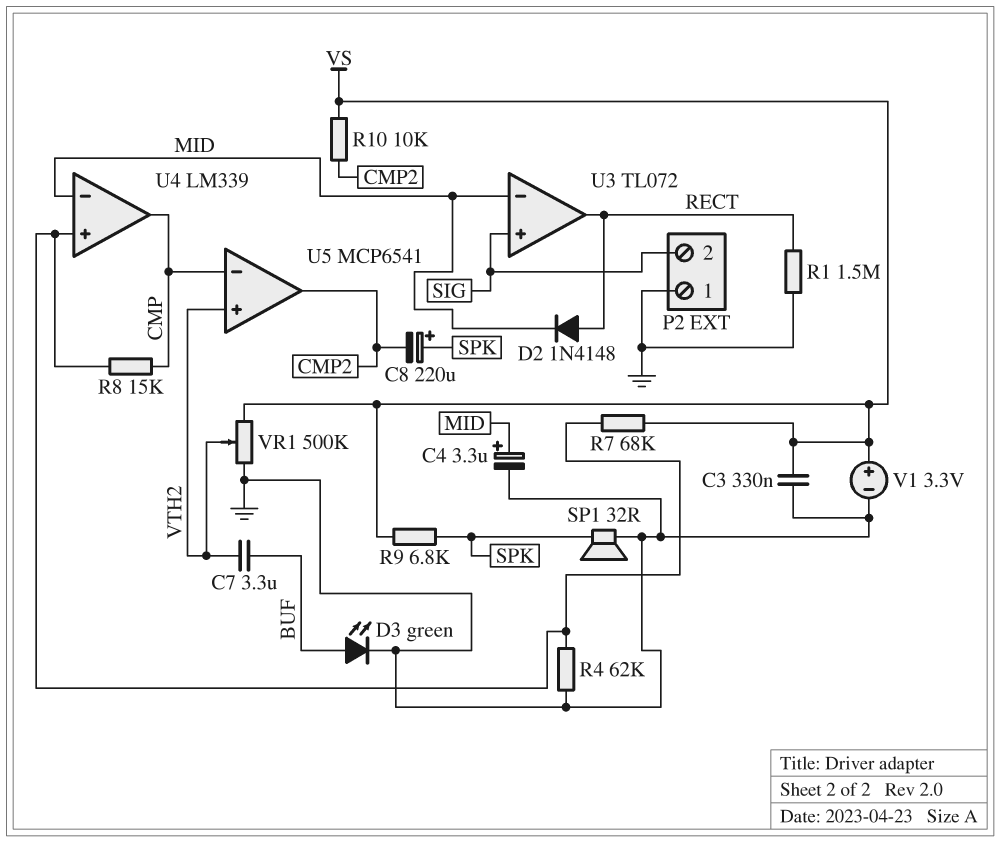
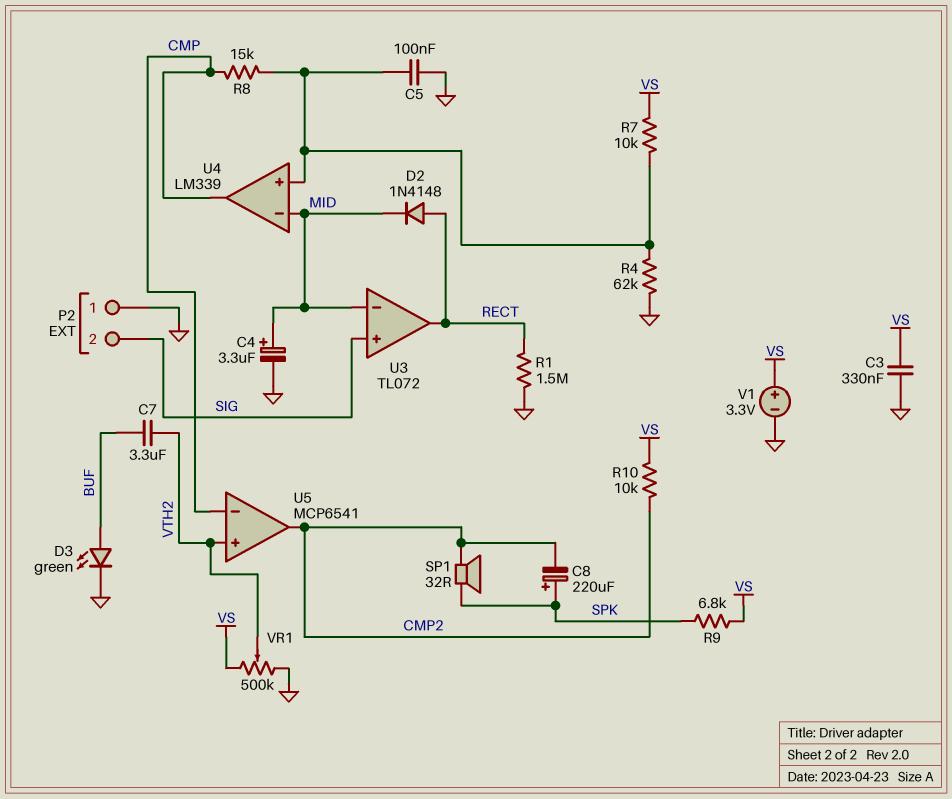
C5: none -> 100nF (GND, U4/in+)
R7: 68k (U4/in+, VS) -> 10k (U4/in+, VS)
SP1: speaker 32R (GND, SPK) -> speaker 32R (CMP2, SPK)

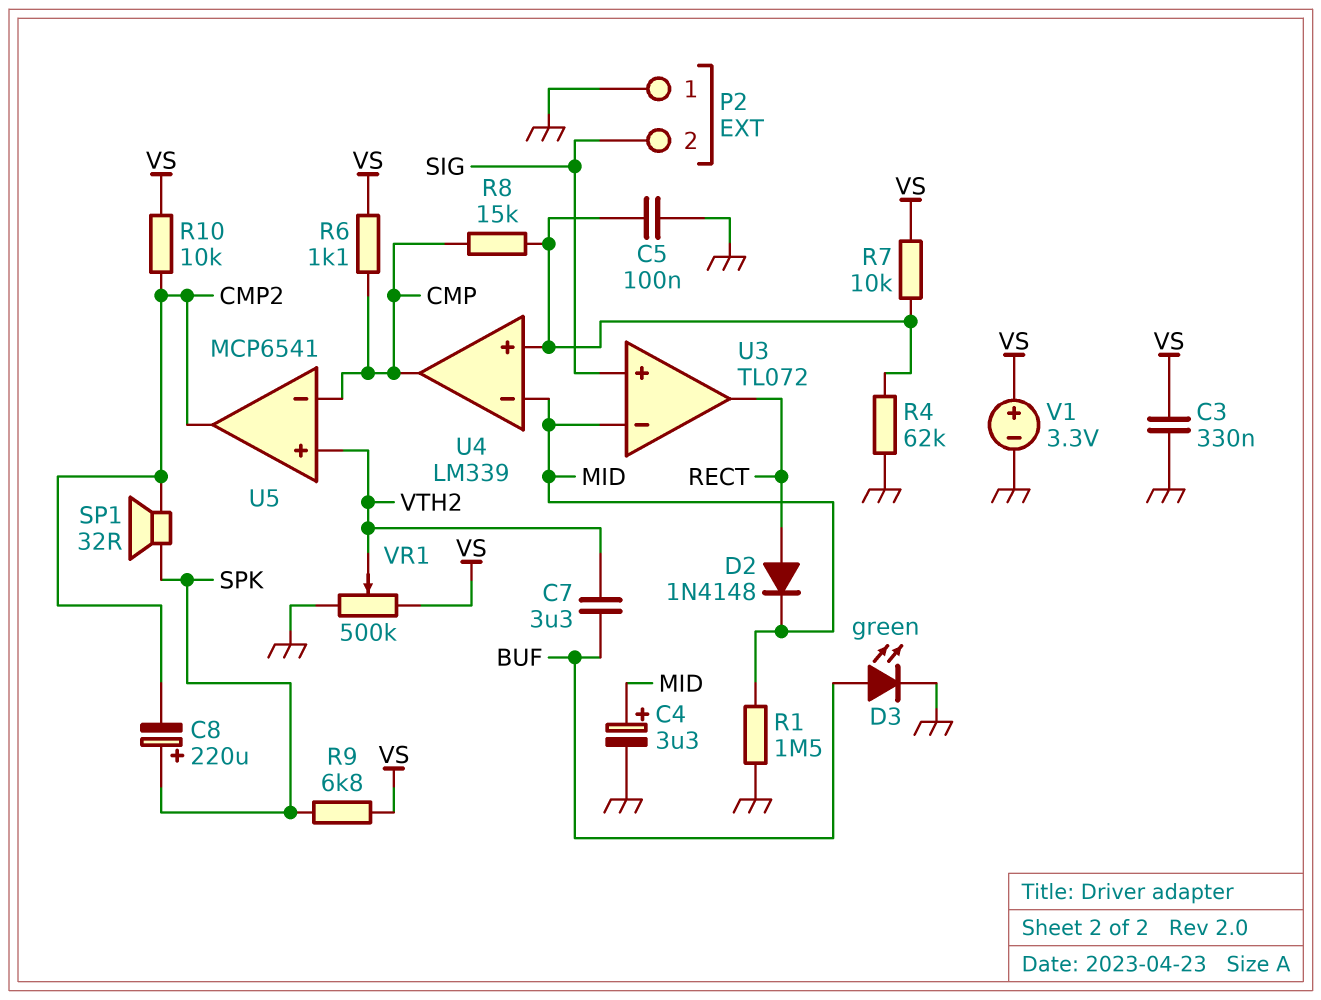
R1: 1.5M (GND, RECT) -> 1.5M (GND, MID)
R6: none -> 1.1k (CMP, VS)

